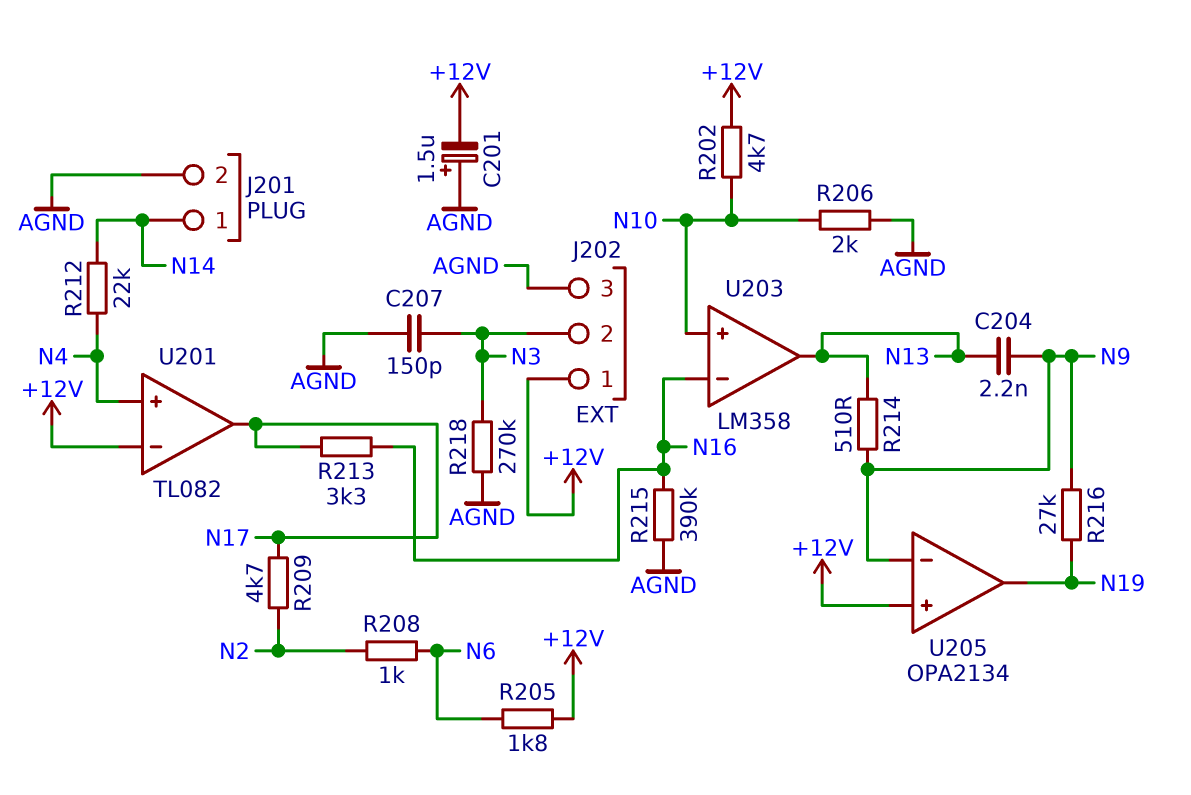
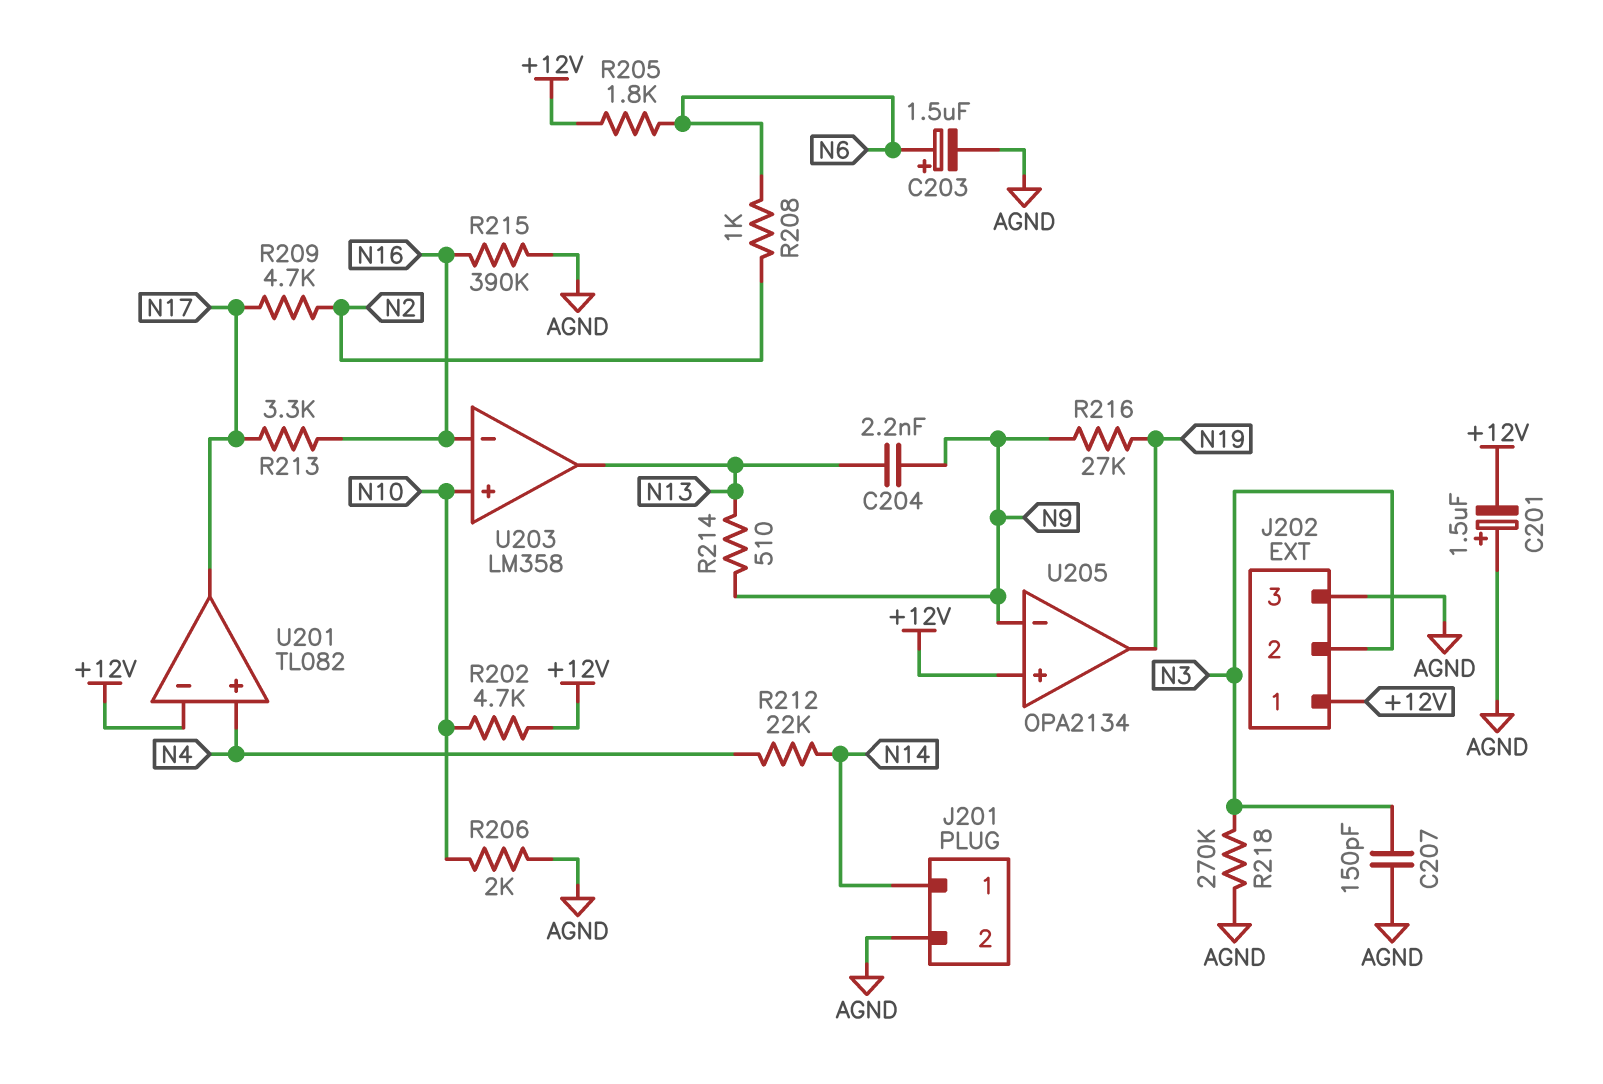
C203: none -> 1.5uF (plus N6, minus AGND)

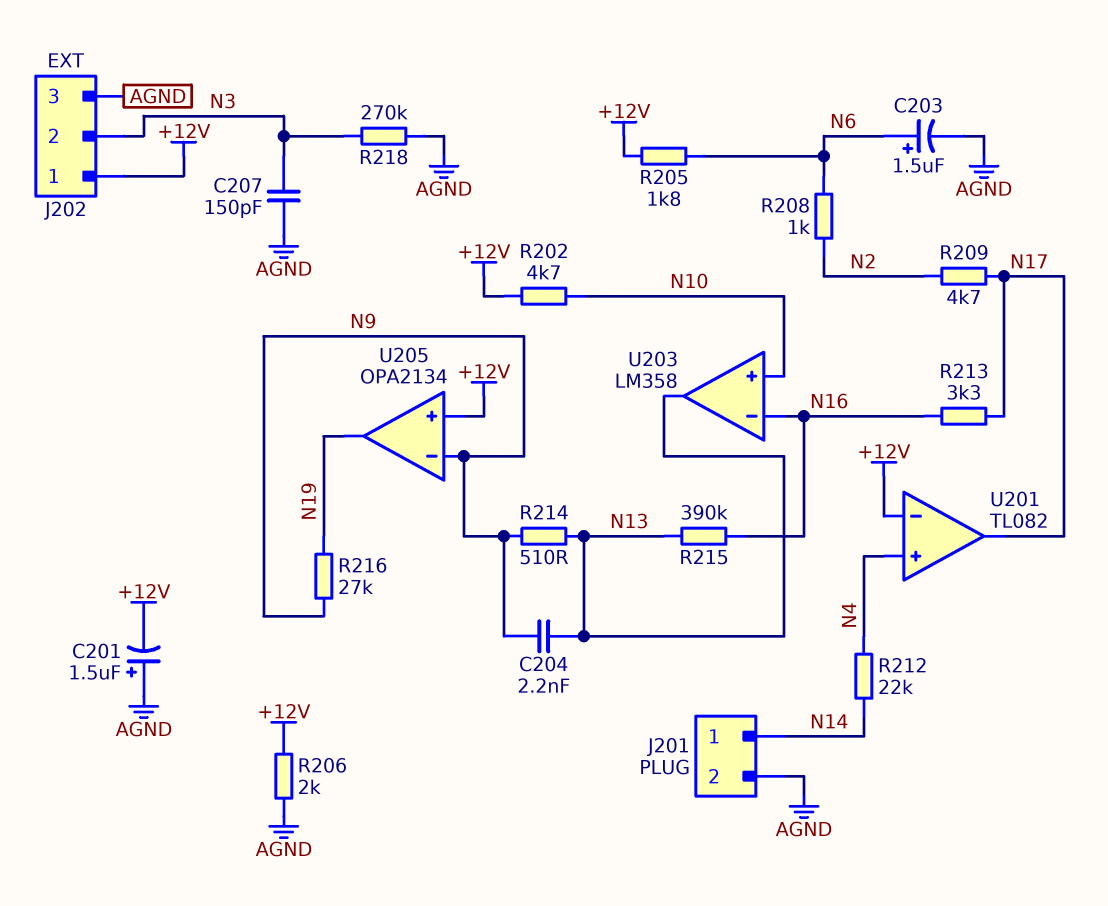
R206: 2k (AGND, N10) -> 2k (+12V, AGND)
R215: 390k (AGND, N16) -> 390k (N13, N16)

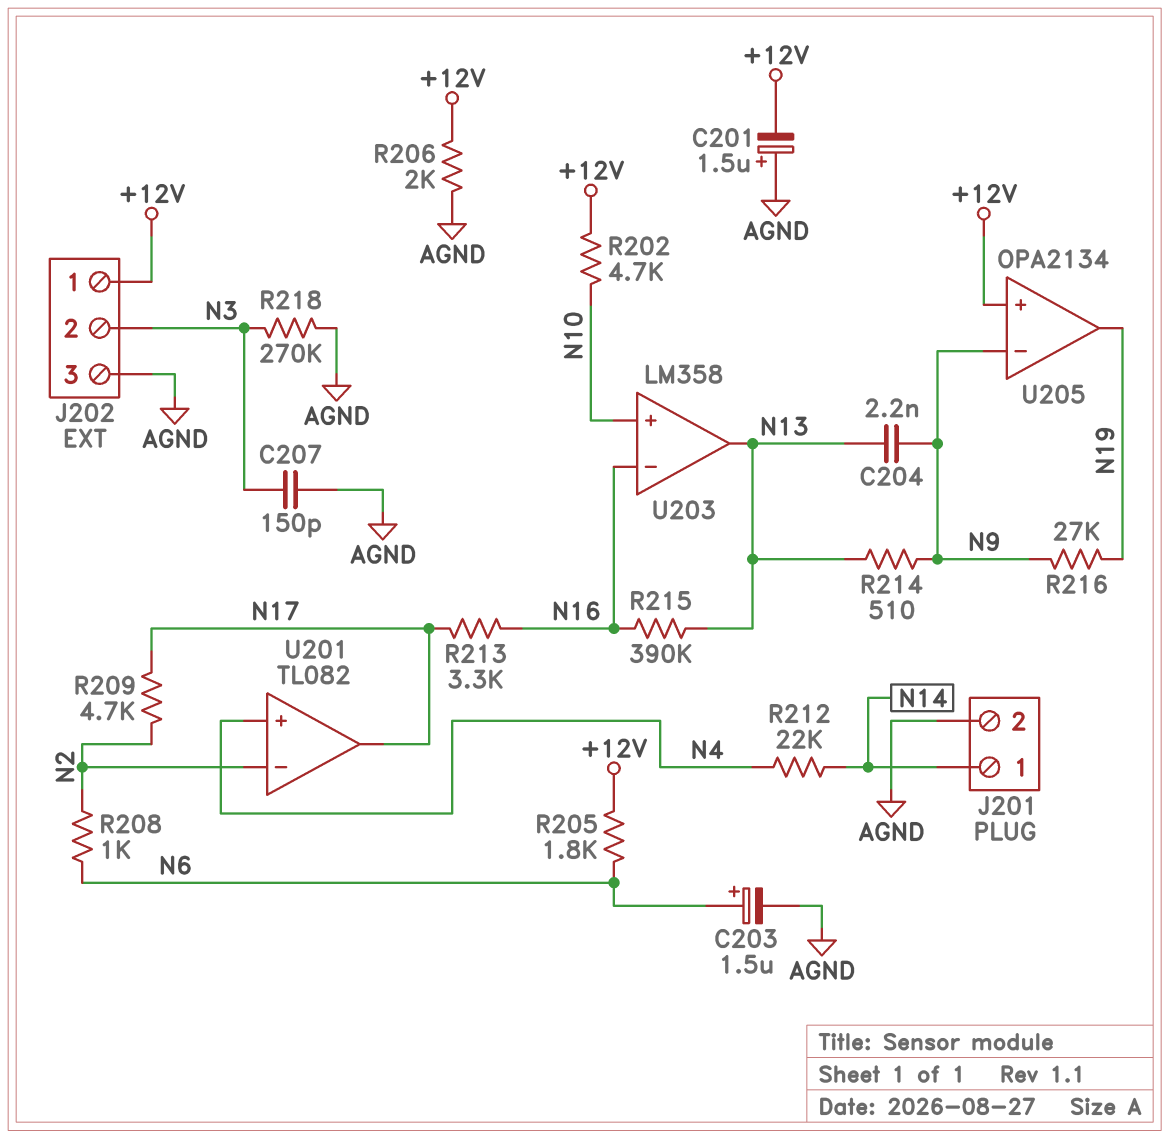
U201 pin in-: +12V -> N2

